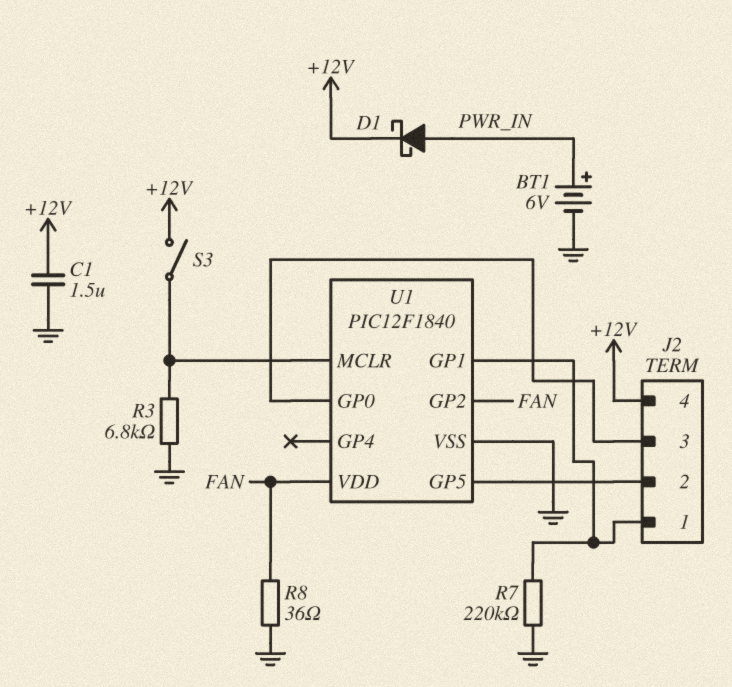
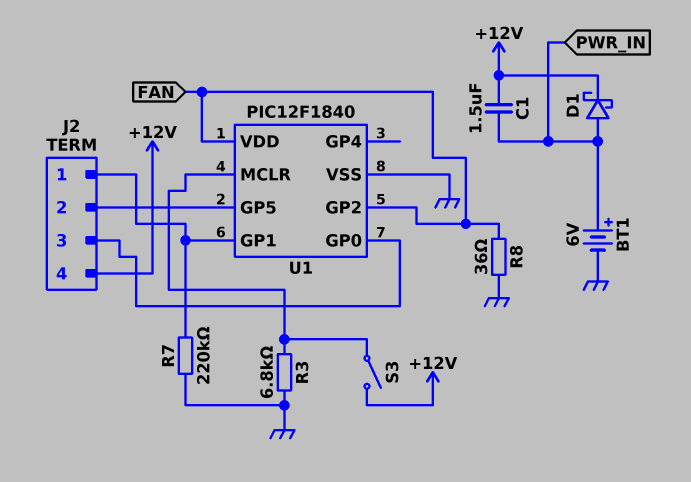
C1: 1.5uF (+12V, GND) -> 1.5uF (+12V, PWR_IN)

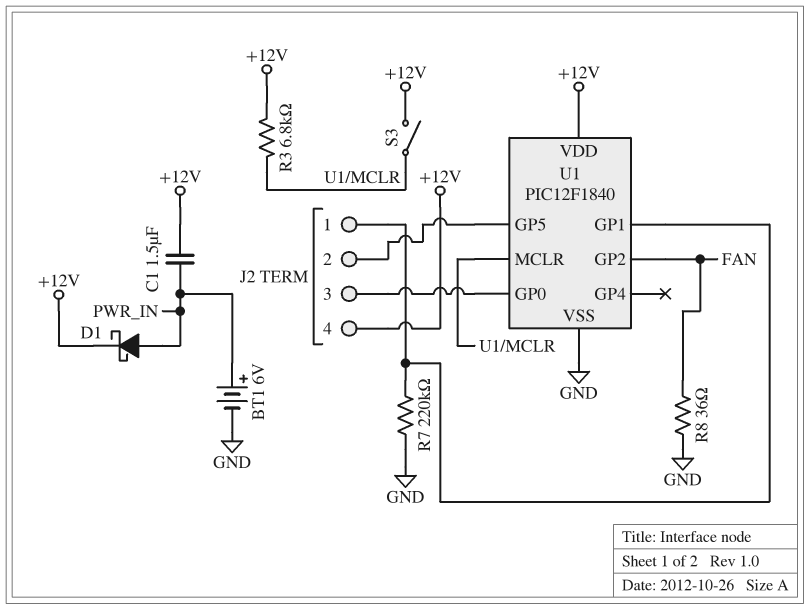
R3: 6.8k (GND, U1/MCLR) -> 6.8k (+12V, U1/MCLR)
U1 pin VDD: FAN -> +12V

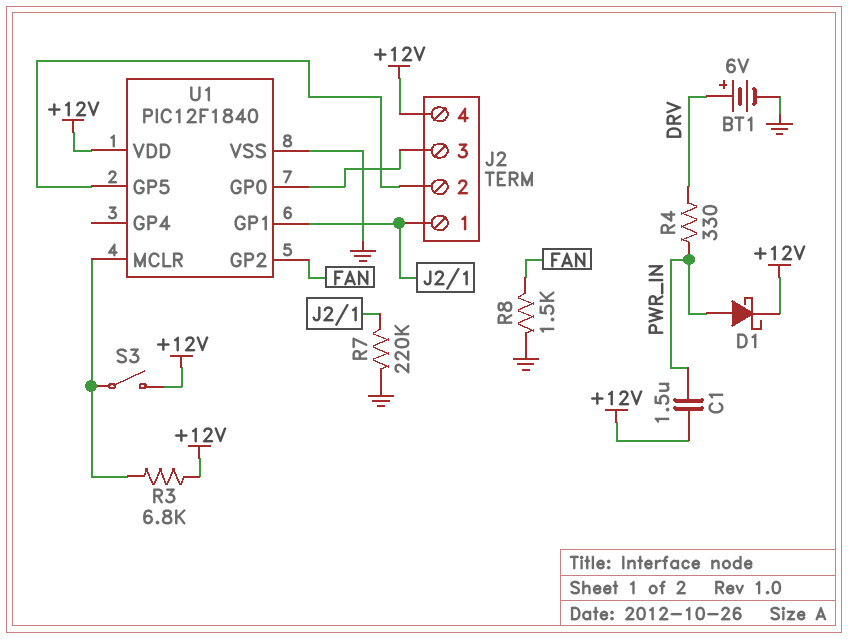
BT1: 6V (plus PWR_IN, minus GND) -> 6V (plus DRV, minus GND)
R4: none -> 330 (DRV, PWR_IN)
R8: 36 (FAN, GND) -> 1.5k (FAN, GND)

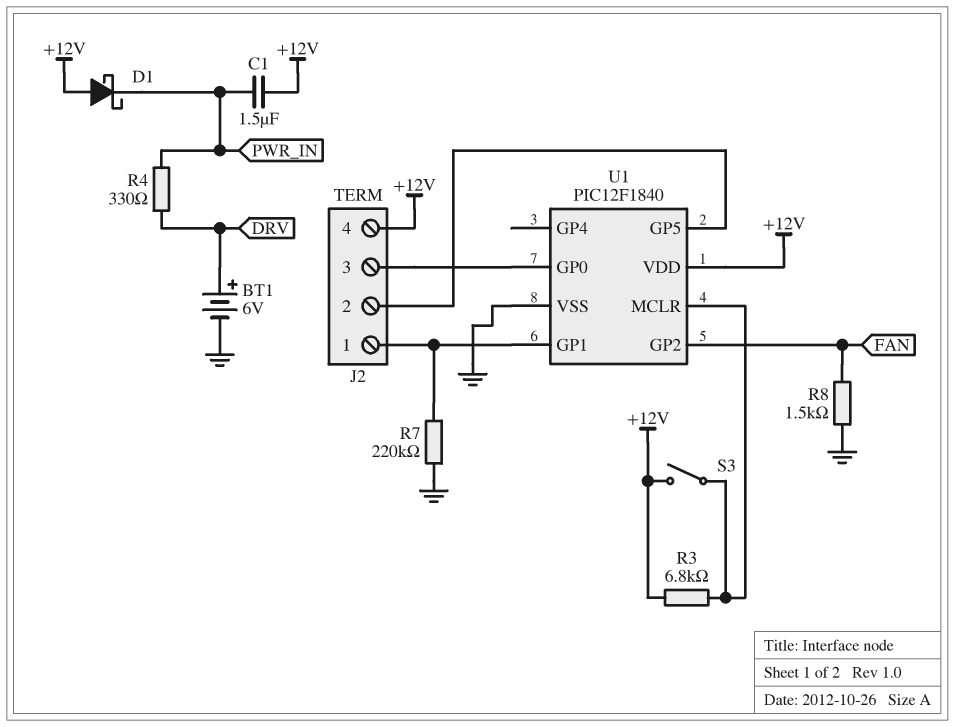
D1: schottky (A PWR_IN, K +12V) -> schottky (A +12V, K PWR_IN)

